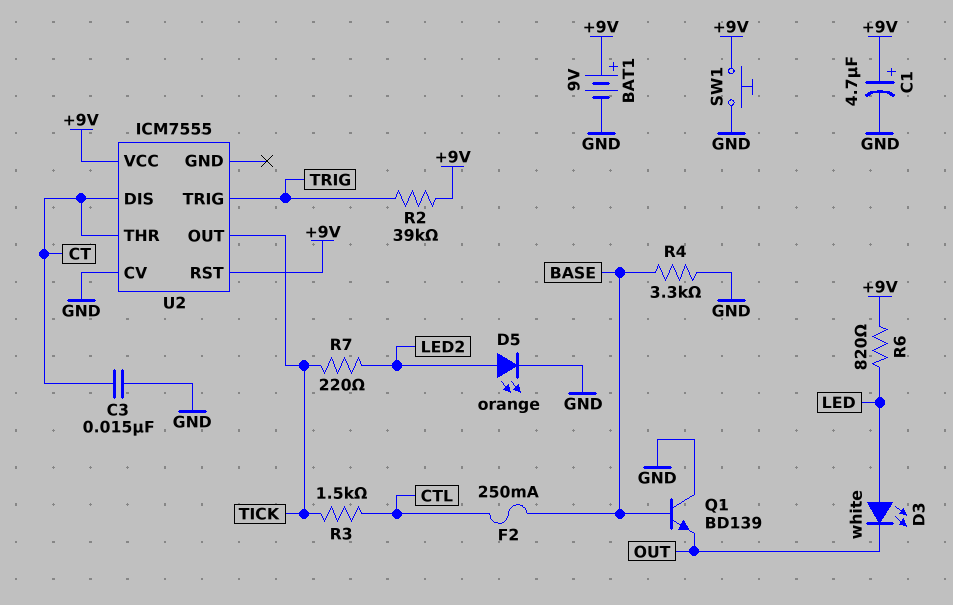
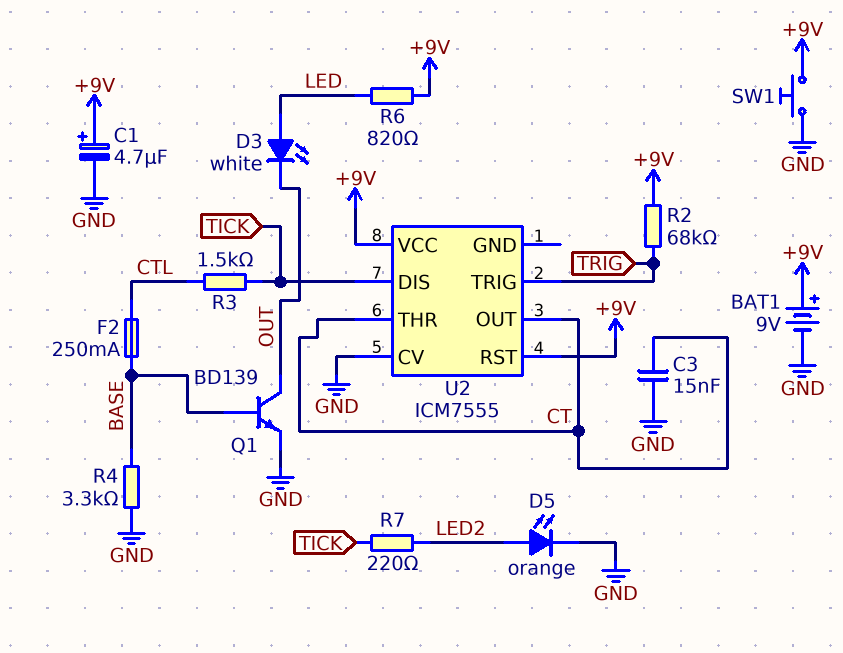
Q1: NPN BD139 (B BASE, C GND, E OUT) -> NPN BD139 (B BASE, C OUT, E GND)
R2: 39k (+9V, TRIG) -> 68k (+9V, TRIG)
U2 pin DIS: CT -> TICK
U2 pin OUT: TICK -> CT

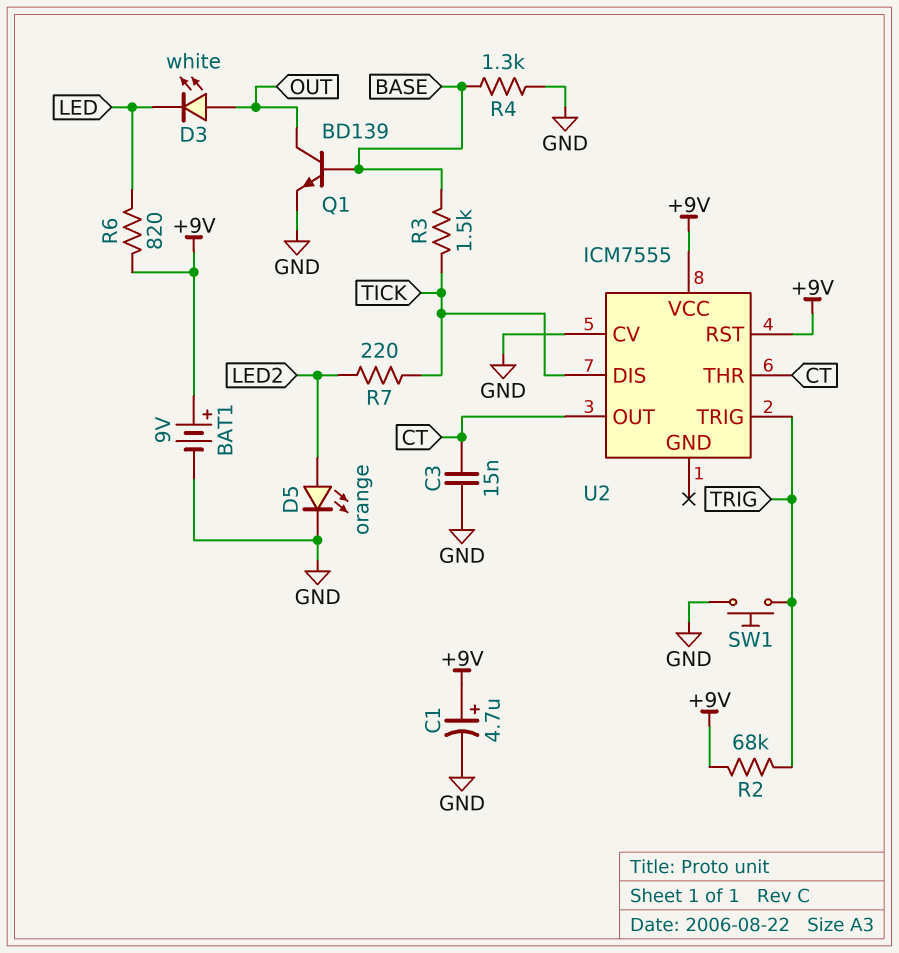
D3: LED white (A LED, K OUT) -> LED white (A OUT, K LED)
F2: 250mA (BASE, CTL) -> none
R3: 1.5k (CTL, TICK) -> 1.5k (BASE, TICK)
R4: 3.3k (BASE, GND) -> 1.3k (BASE, GND)
SW1: button (+9V, GND) -> button (GND, TRIG)

